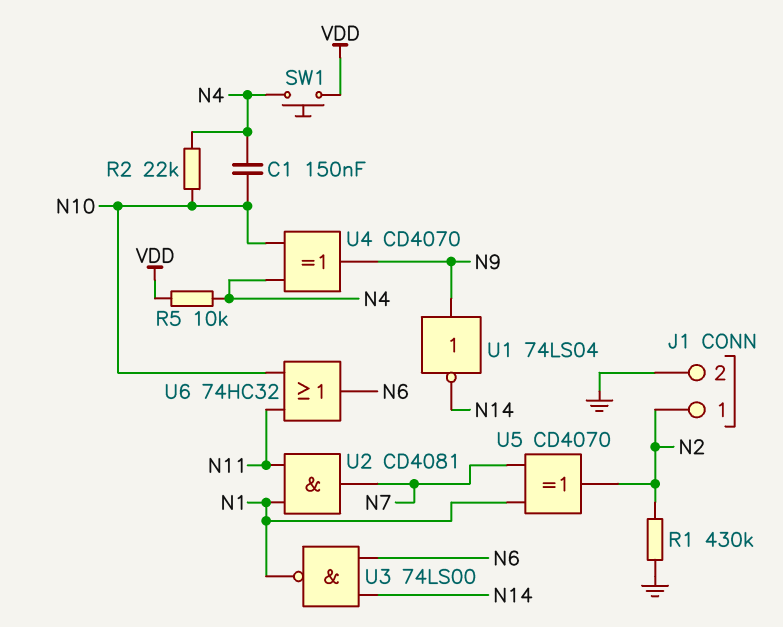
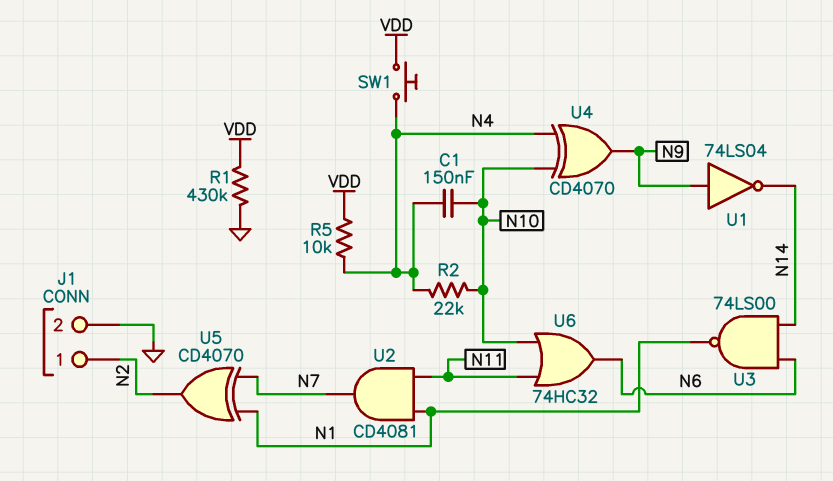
R1: 430k (GND, N2) -> 430k (GND, VDD)

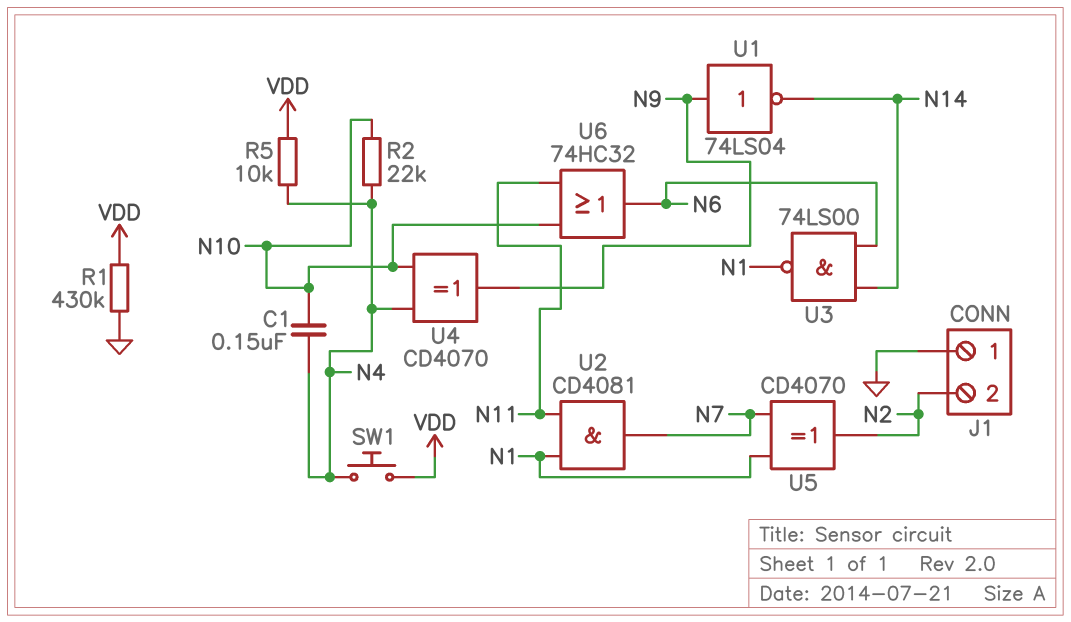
J1 pin 1: N2 -> GND
J1 pin 2: GND -> N2

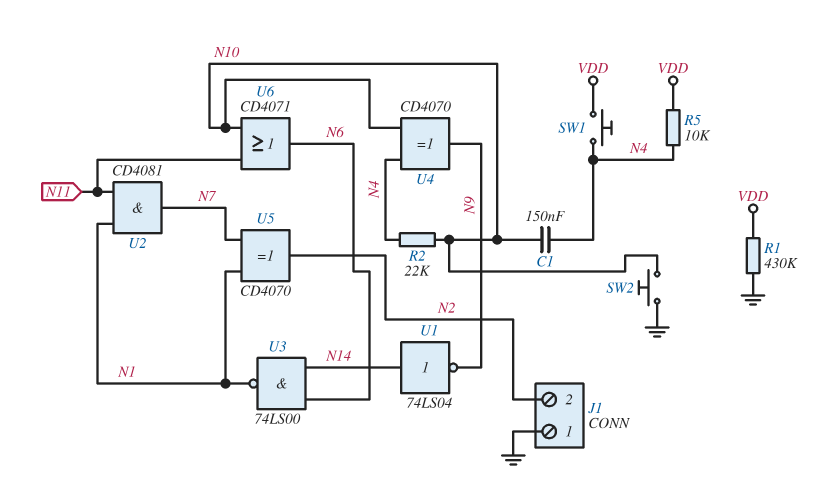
SW2: none -> button (GND, N10)
U1: NOT 74LS04 (in N9, out N14) -> NOT 74LS04 (in N14, out N9)
U6: OR 74HC32 (in N10, in N11, out N6) -> OR CD4071 (in N10, in N11, out N6)

